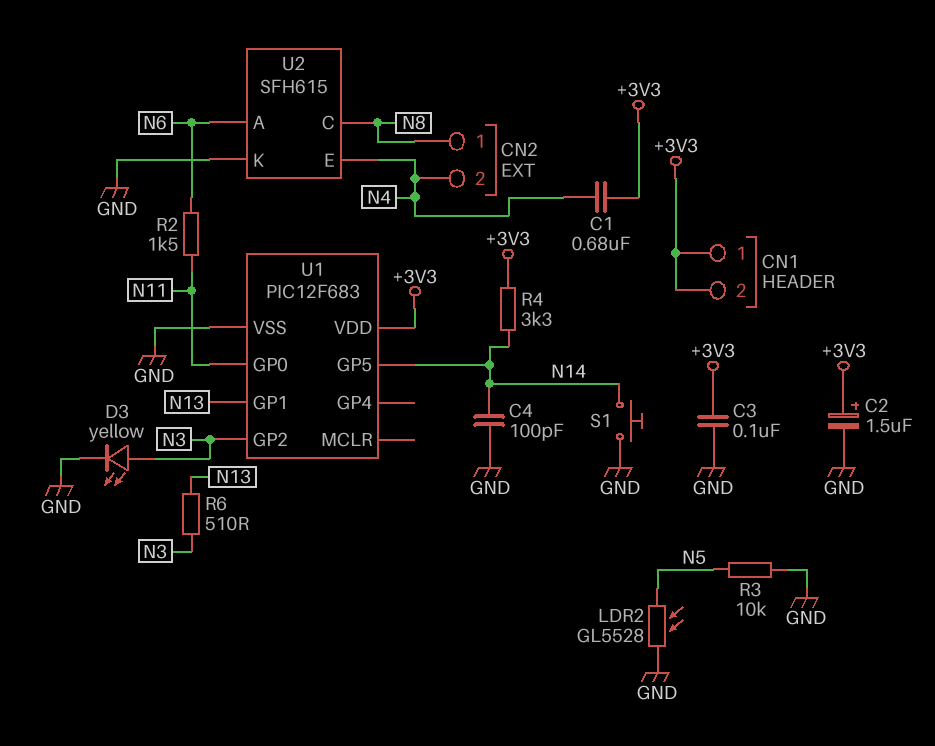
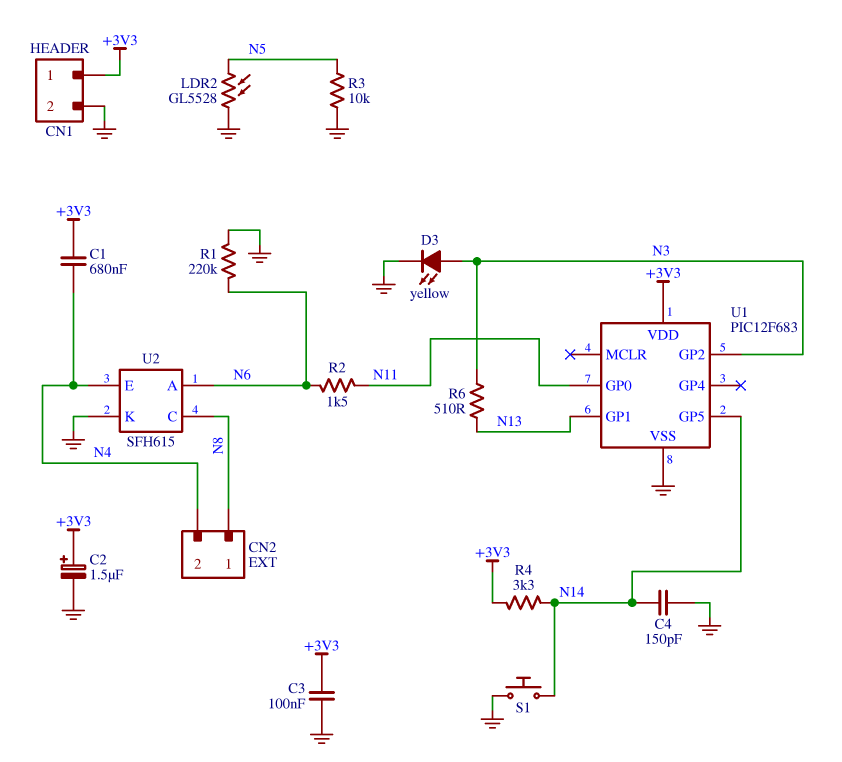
C4: 100pF (GND, N14) -> 150pF (GND, N14)
CN1 pin 2: +3V3 -> GND
R1: none -> 220k (GND, N6)

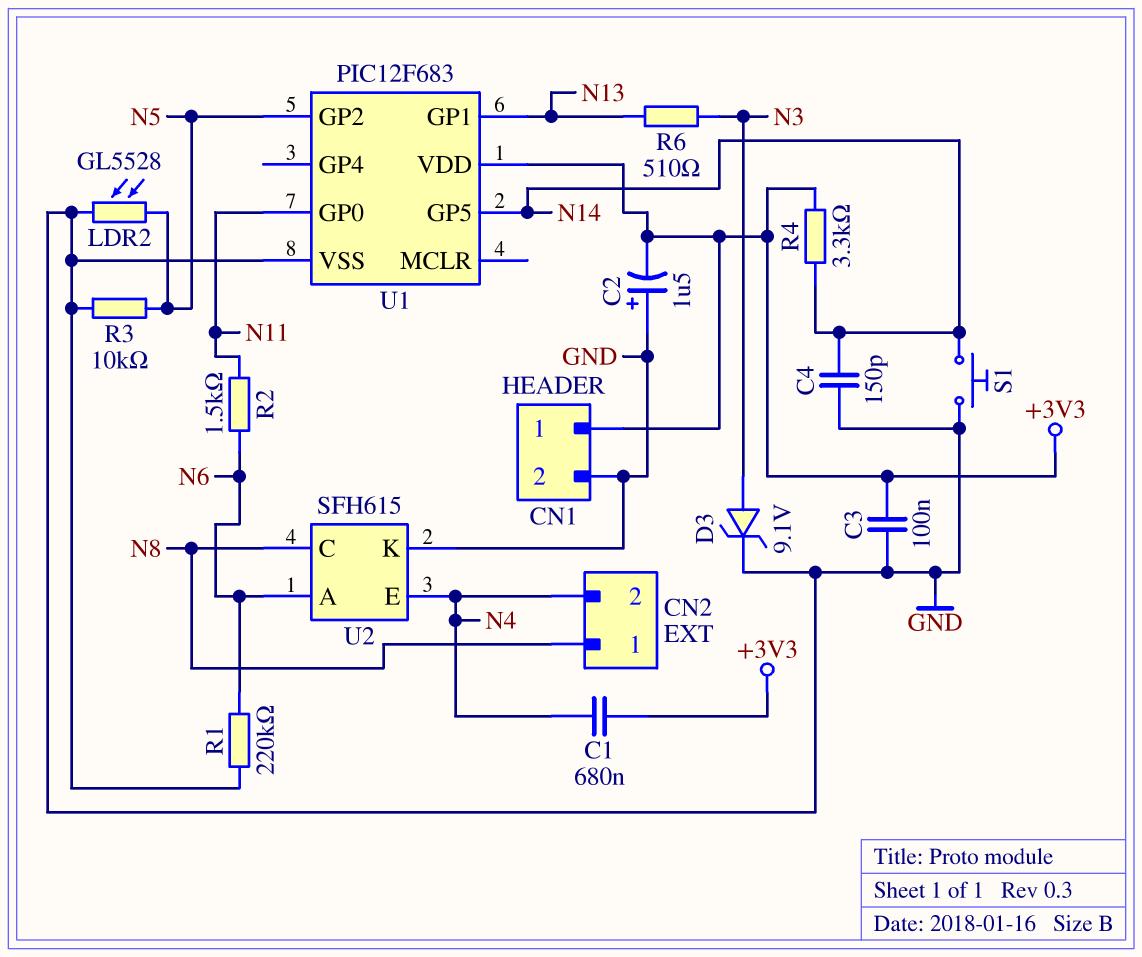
C2: 1.5uF (plus +3V3, minus GND) -> 1.5uF (plus GND, minus +3V3)
D3: LED yellow (A N3, K GND) -> zener 9.1V (A N3, K GND)
U1 pin GP2: N3 -> N5

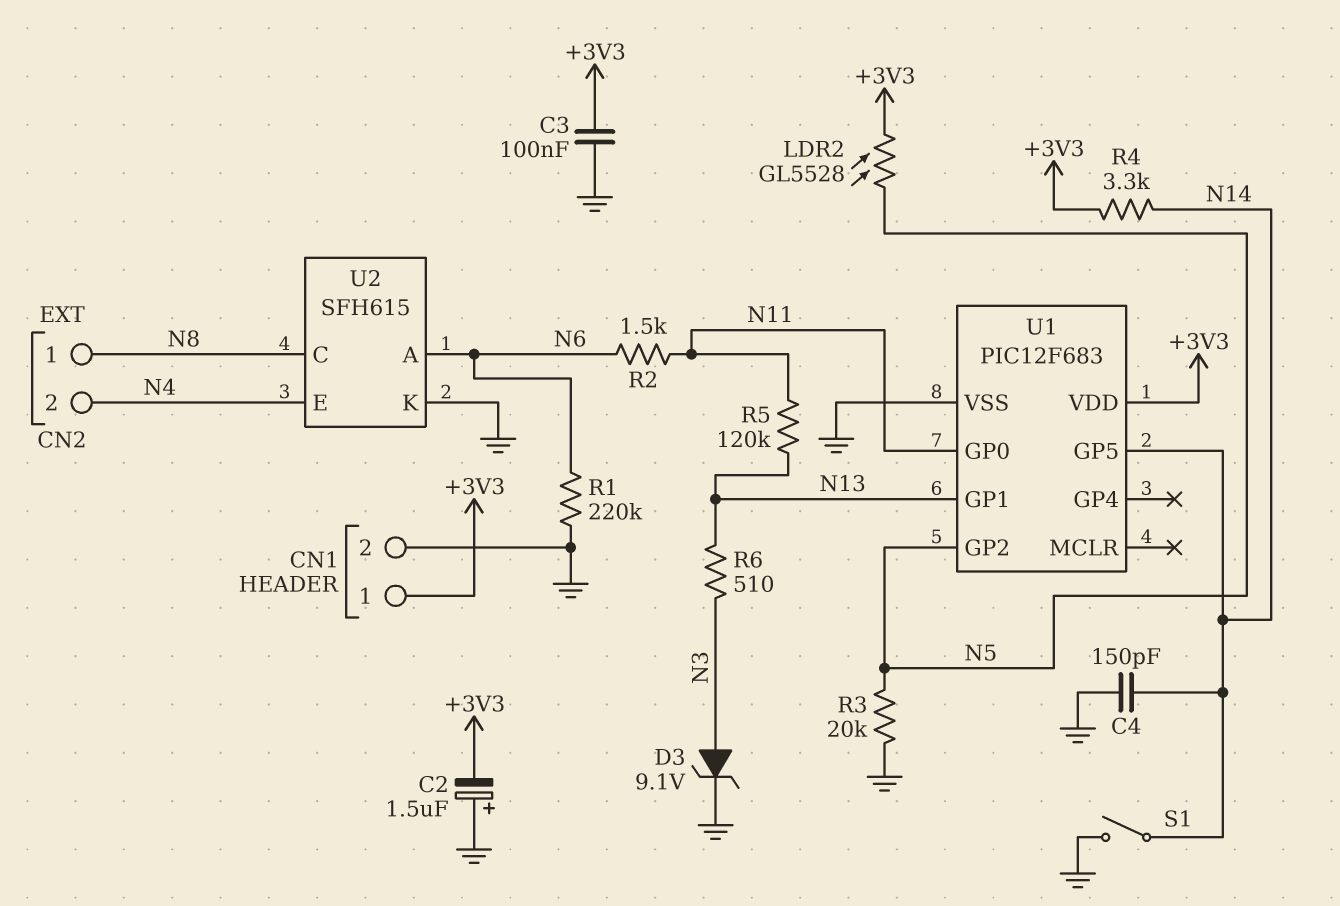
C1: 680nF (+3V3, N4) -> none
LDR2: GL5528 (GND, N5) -> GL5528 (+3V3, N5)
R3: 10k (GND, N5) -> 20k (GND, N5)
R5: none -> 120k (N11, N13)
S1: button (GND, N14) -> switch (GND, N14)

